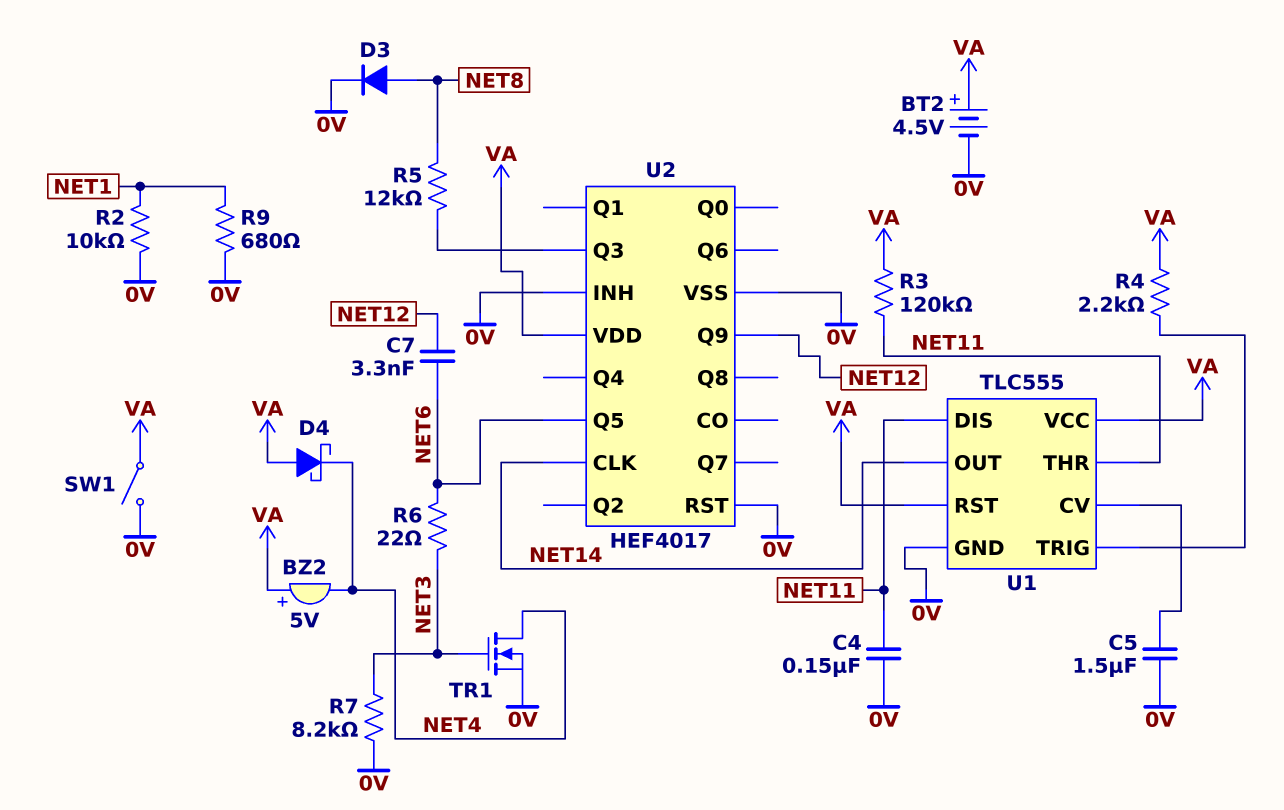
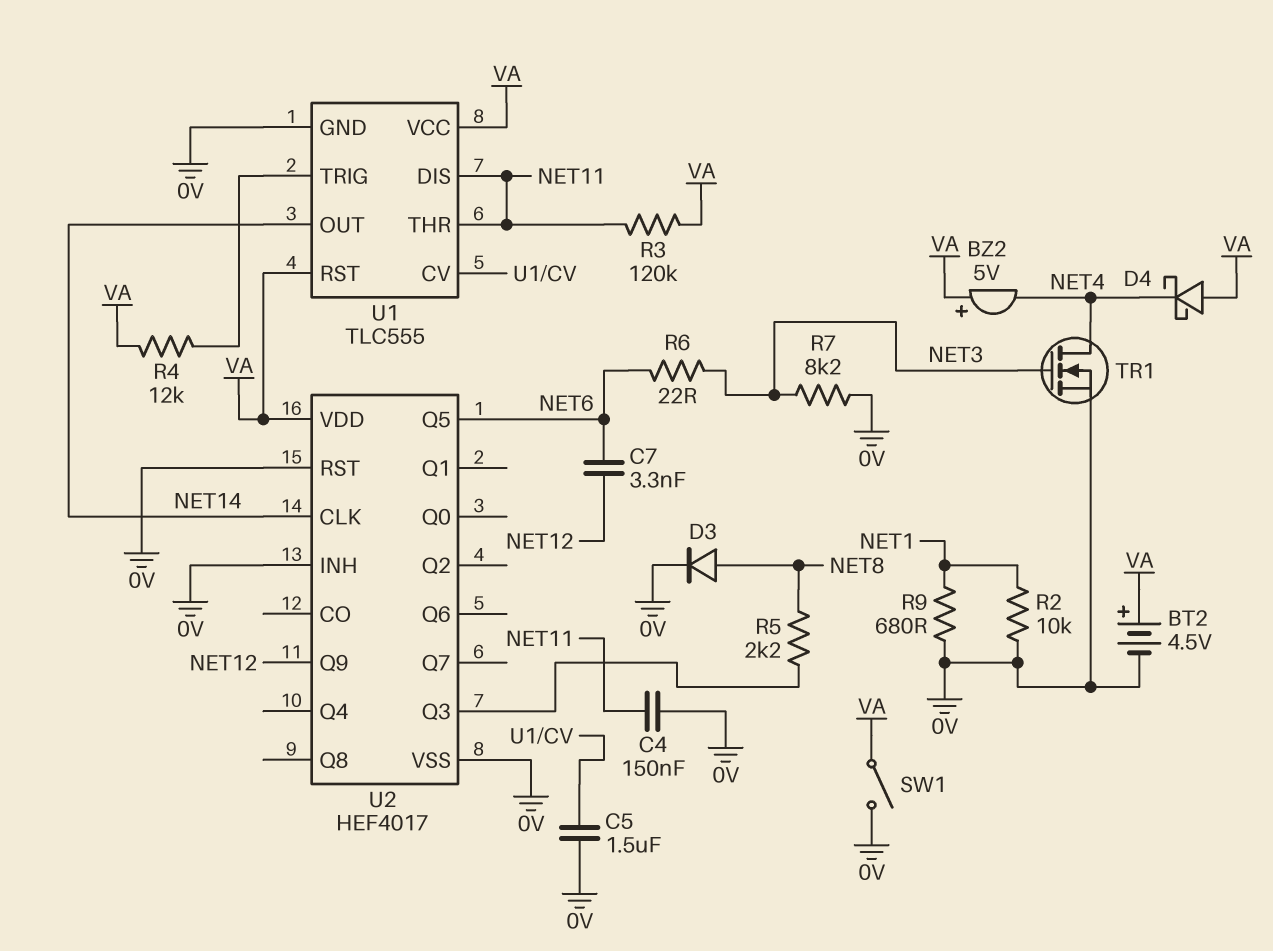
R4: 2.2k (U1/TRIG, VA) -> 12k (U1/TRIG, VA)
R5: 12k (NET8, U2/Q3) -> 2.2k (NET8, U2/Q3)

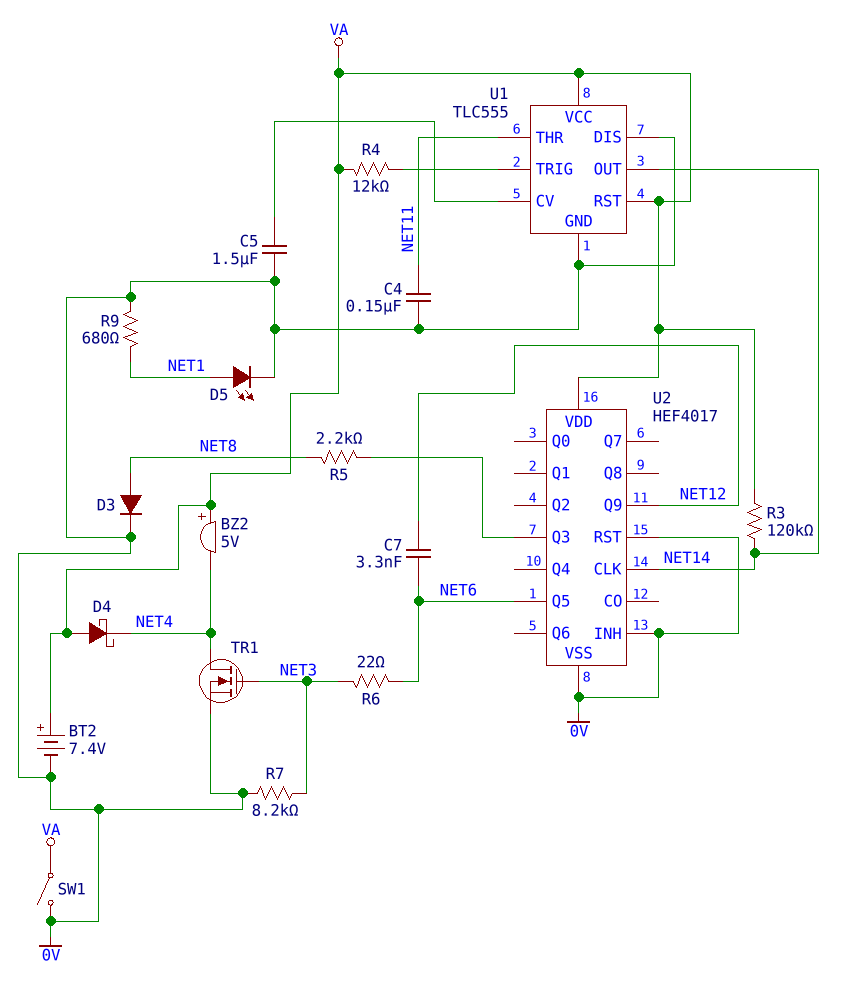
BT2: 4.5V (plus VA, minus 0V) -> 7.4V (plus VA, minus 0V)
D5: none -> LED (A NET1, K 0V)
R2: 10k (0V, NET1) -> none
R3: 120k (NET11, VA) -> 120k (NET14, VA)
U1 pin DIS: NET11 -> 0V

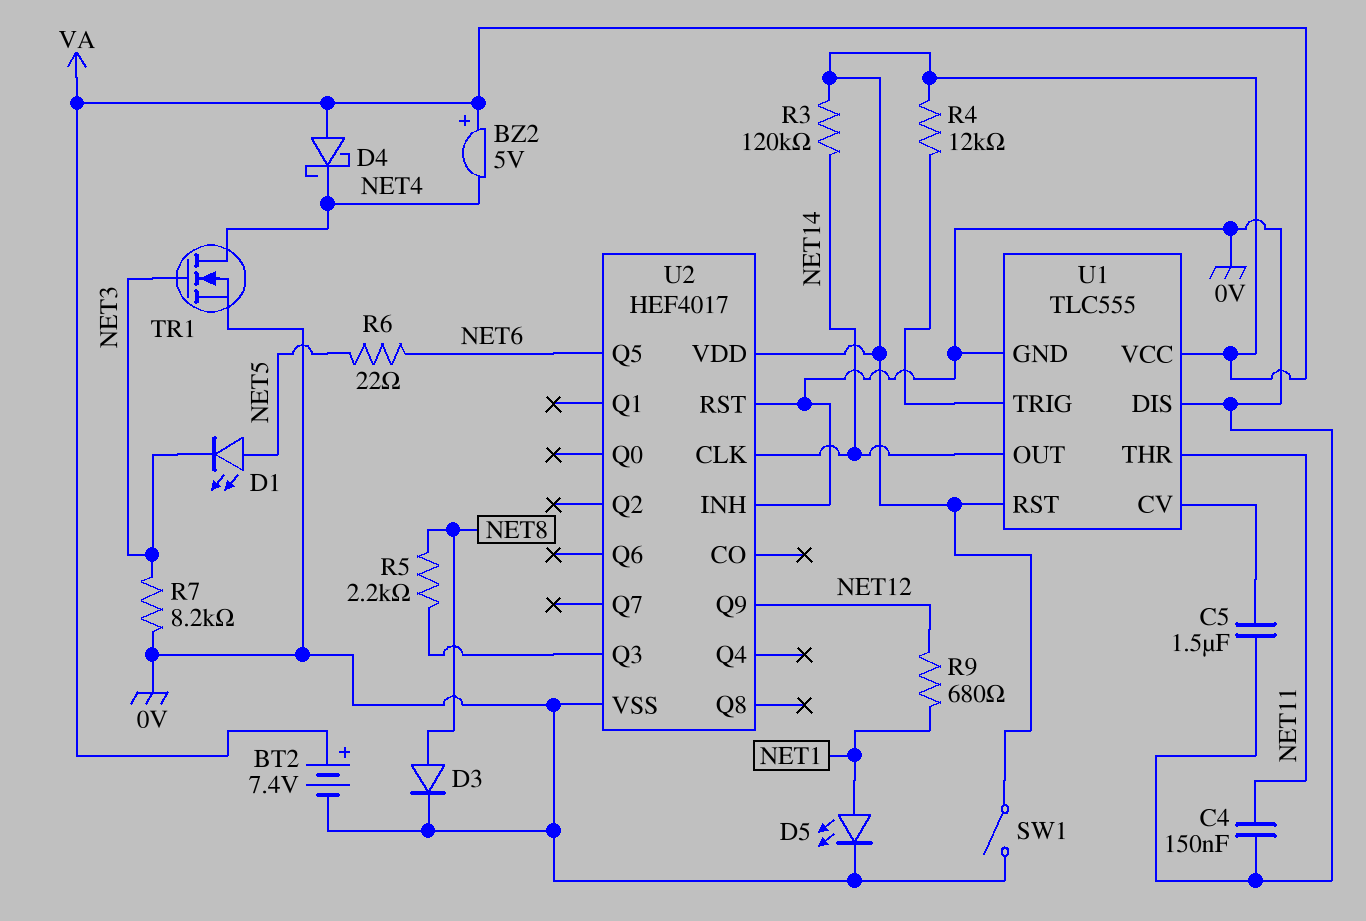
C7: 3.3nF (NET6, NET12) -> none
D1: none -> LED (A NET5, K NET3)
R6: 22 (NET3, NET6) -> 22 (NET5, NET6)
R9: 680 (0V, NET1) -> 680 (NET1, NET12)

